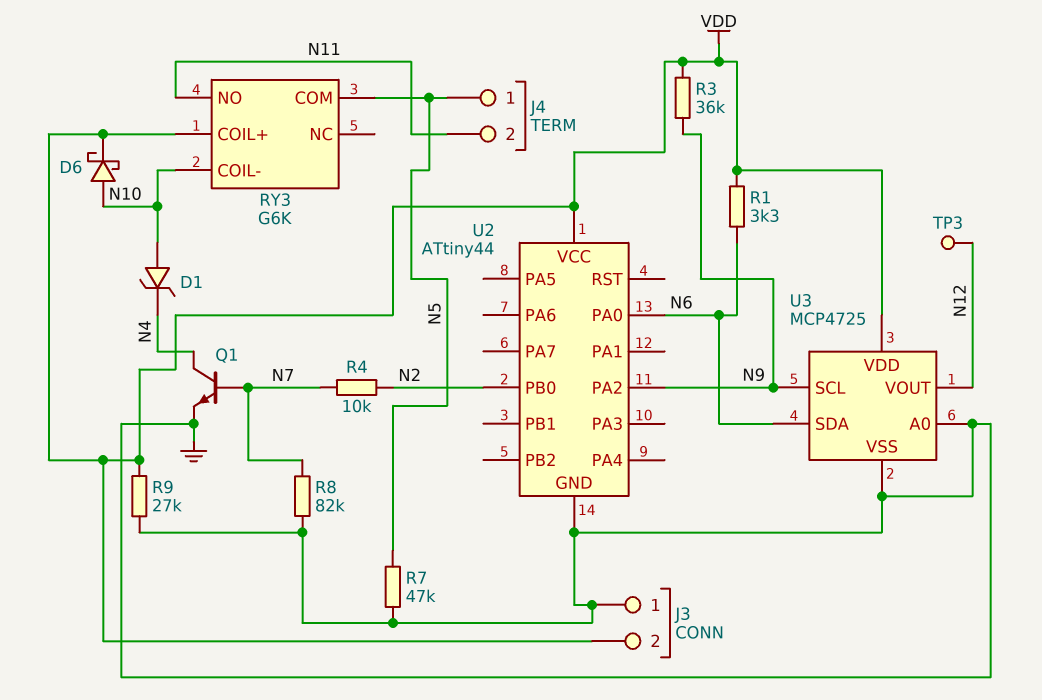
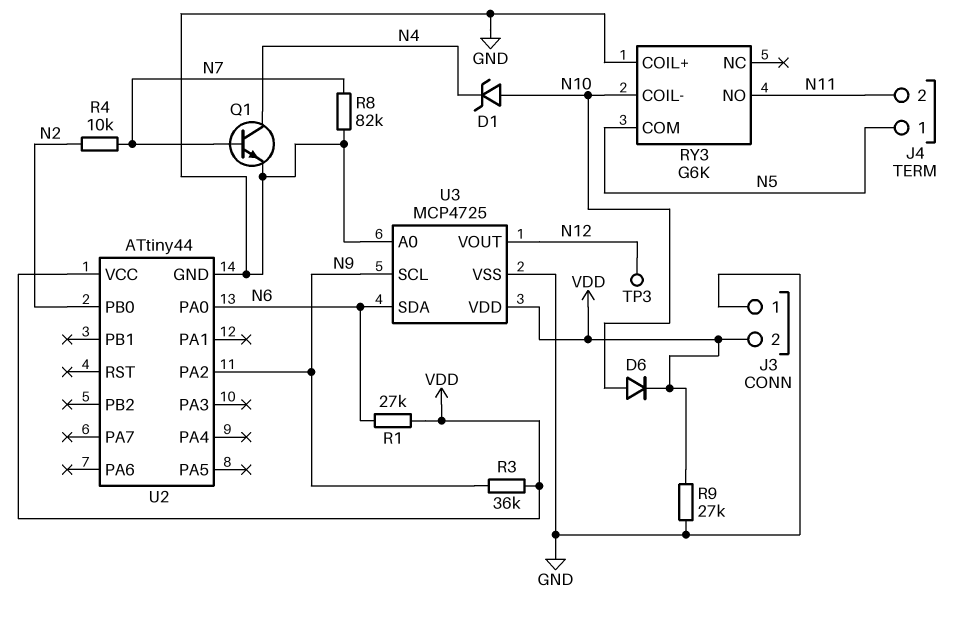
D6: schottky (A N10, K VDD) -> diode (A N10, K VDD)
R1: 3.3k (N6, VDD) -> 27k (N6, VDD)
R7: 47k (GND, N5) -> none
RY3 pin COIL+: VDD -> GND

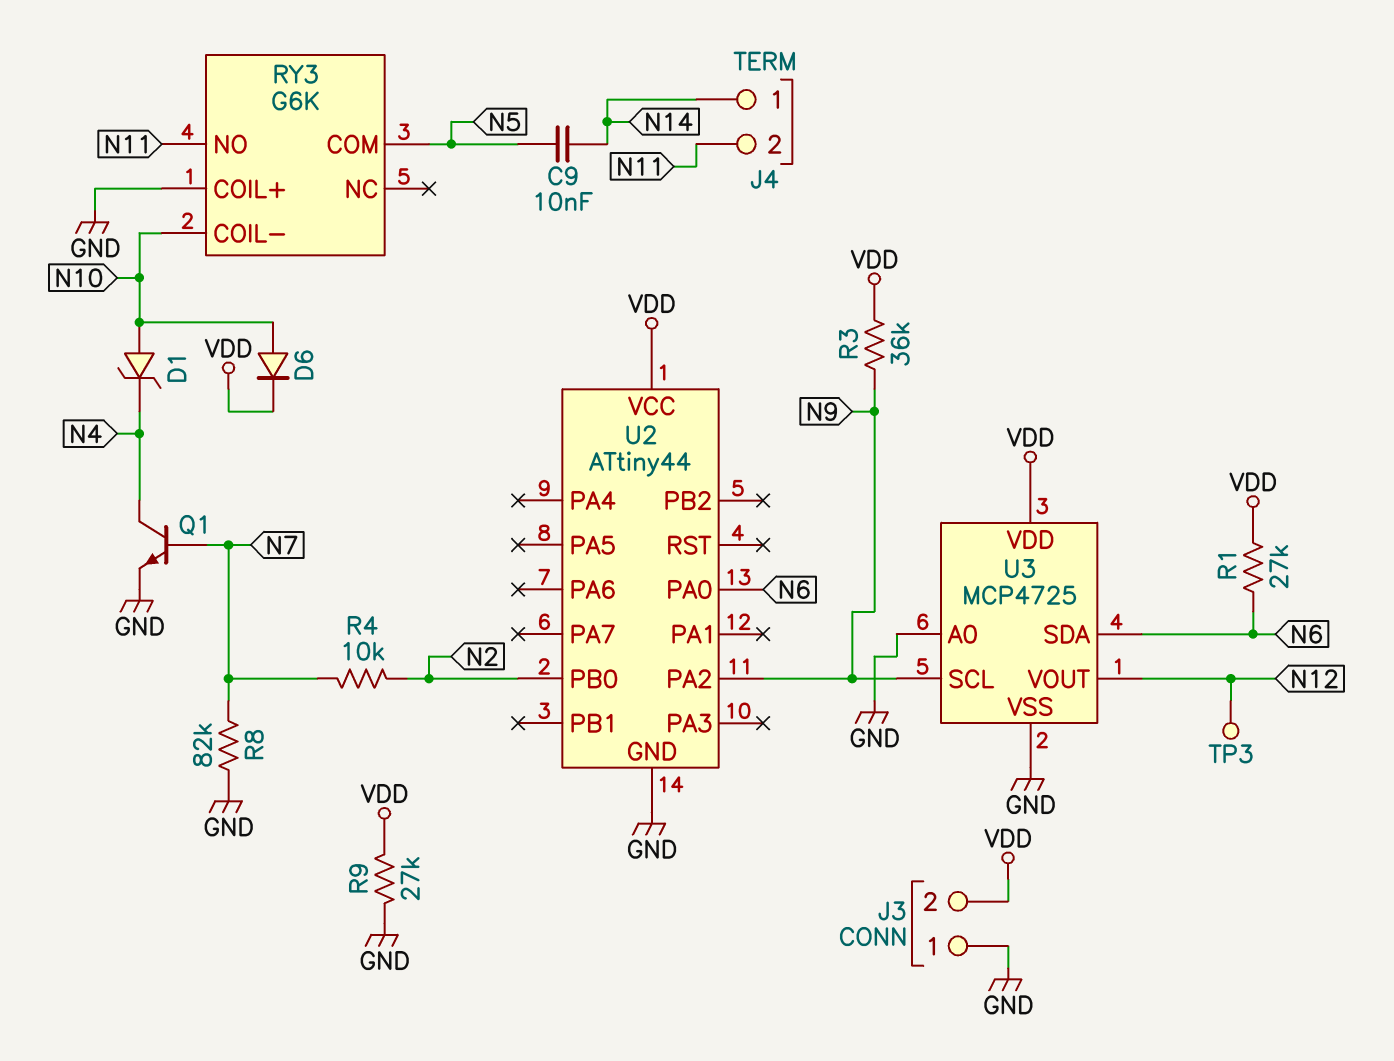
C9: none -> 10nF (N5, N14)
J4 pin 1: N5 -> N14

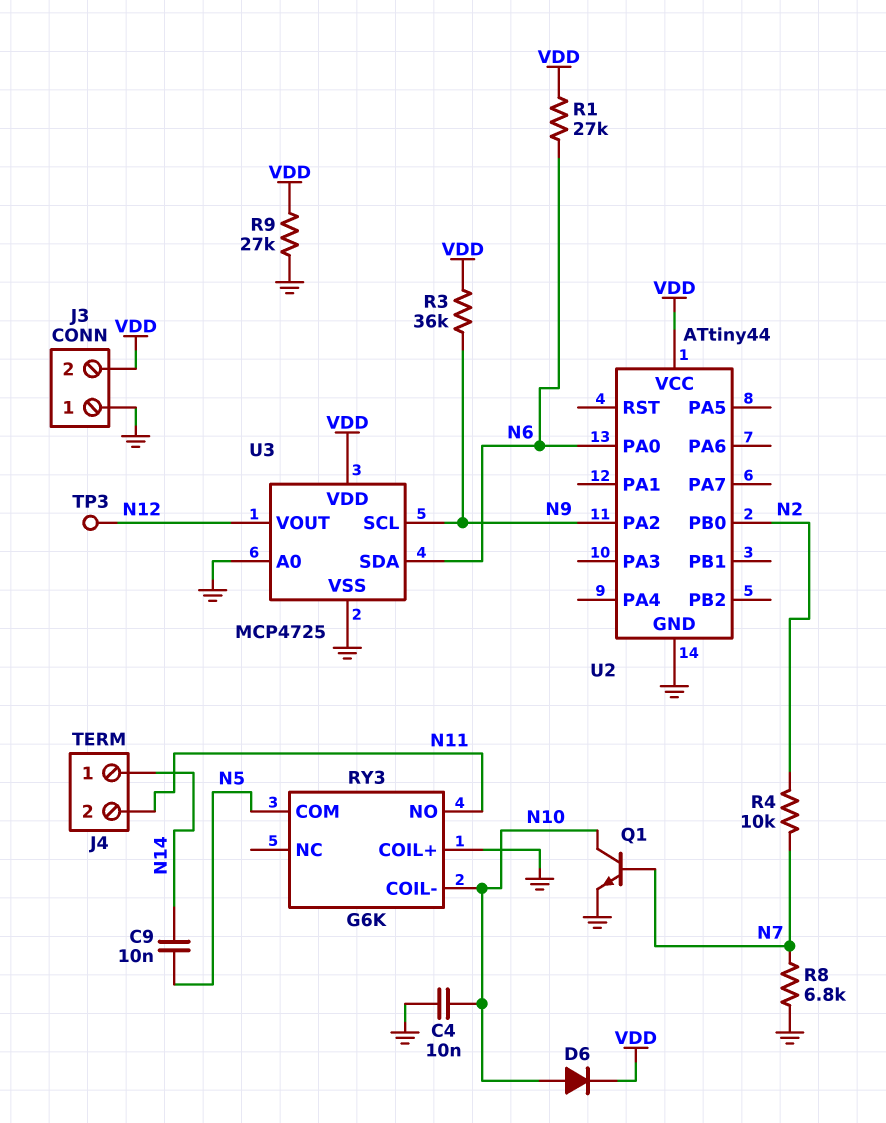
C4: none -> 10nF (GND, N10)
D1: zener (A N10, K N4) -> none
Q1: NPN (B N7, C N4, E GND) -> NPN (B N7, C N10, E GND)
R8: 82k (GND, N7) -> 6.8k (GND, N7)

